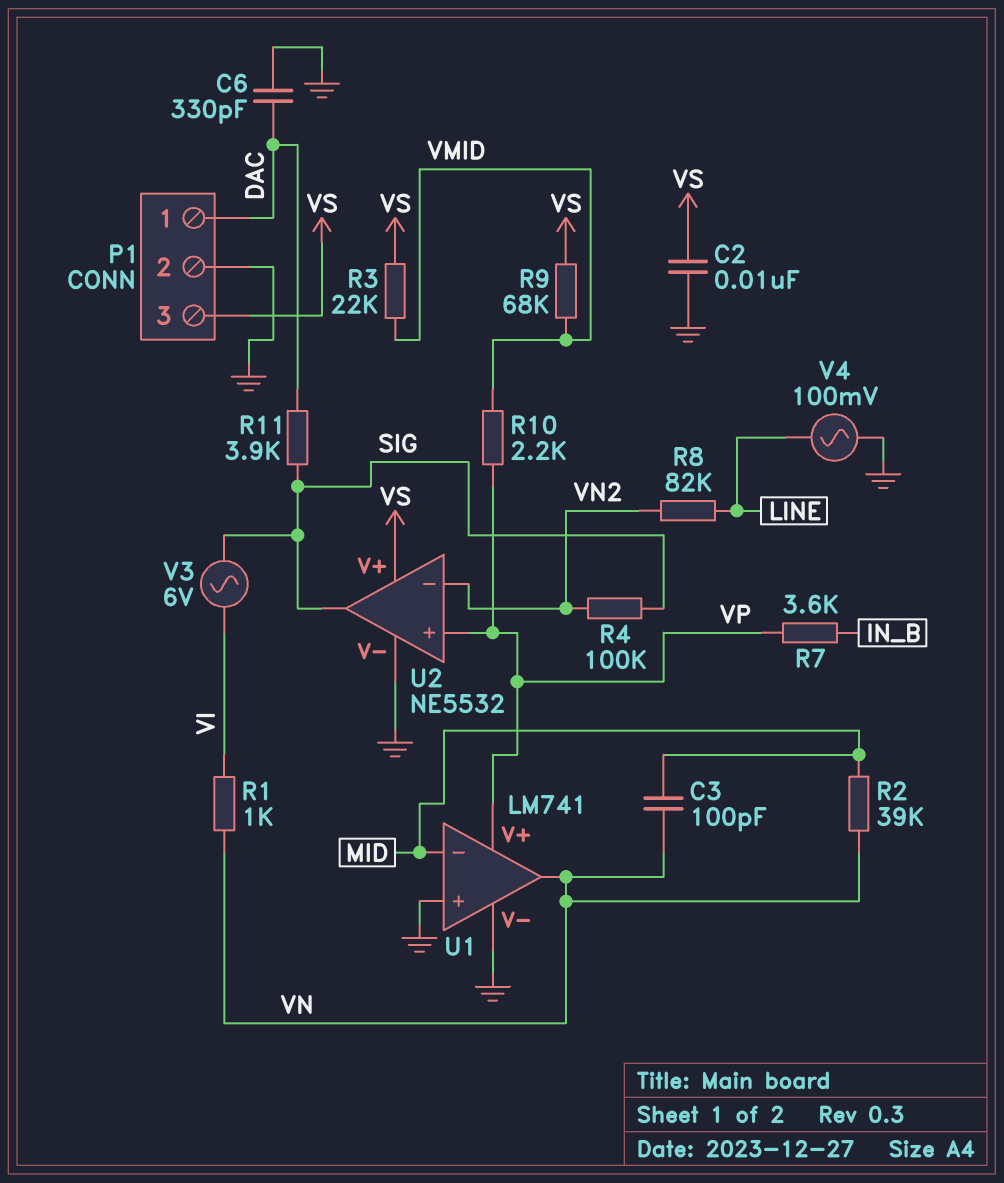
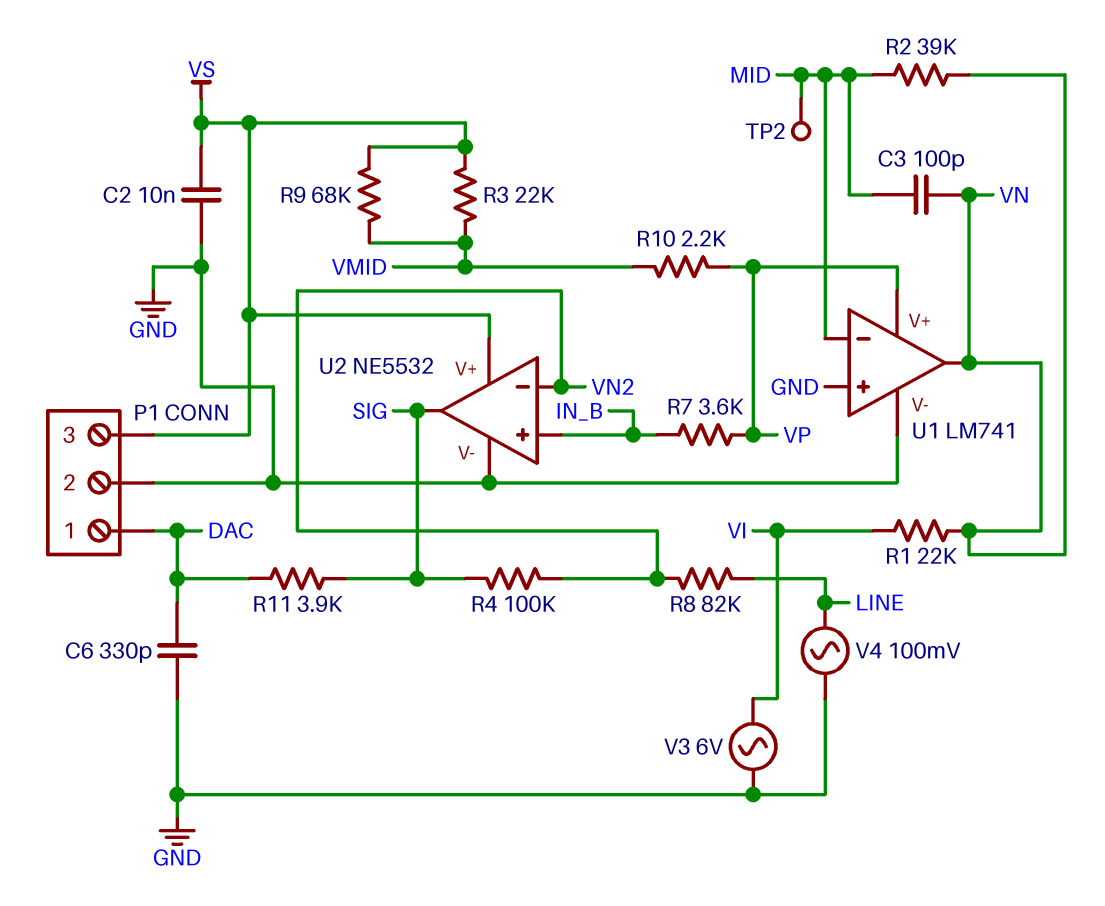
R1: 1k (VI, VN) -> 22k (VI, VN)
TP2: none -> test point (MID)
U2 pin in+: VP -> IN_B
V3: AC 6V (SIG, VI) -> AC 6V (GND, VI)

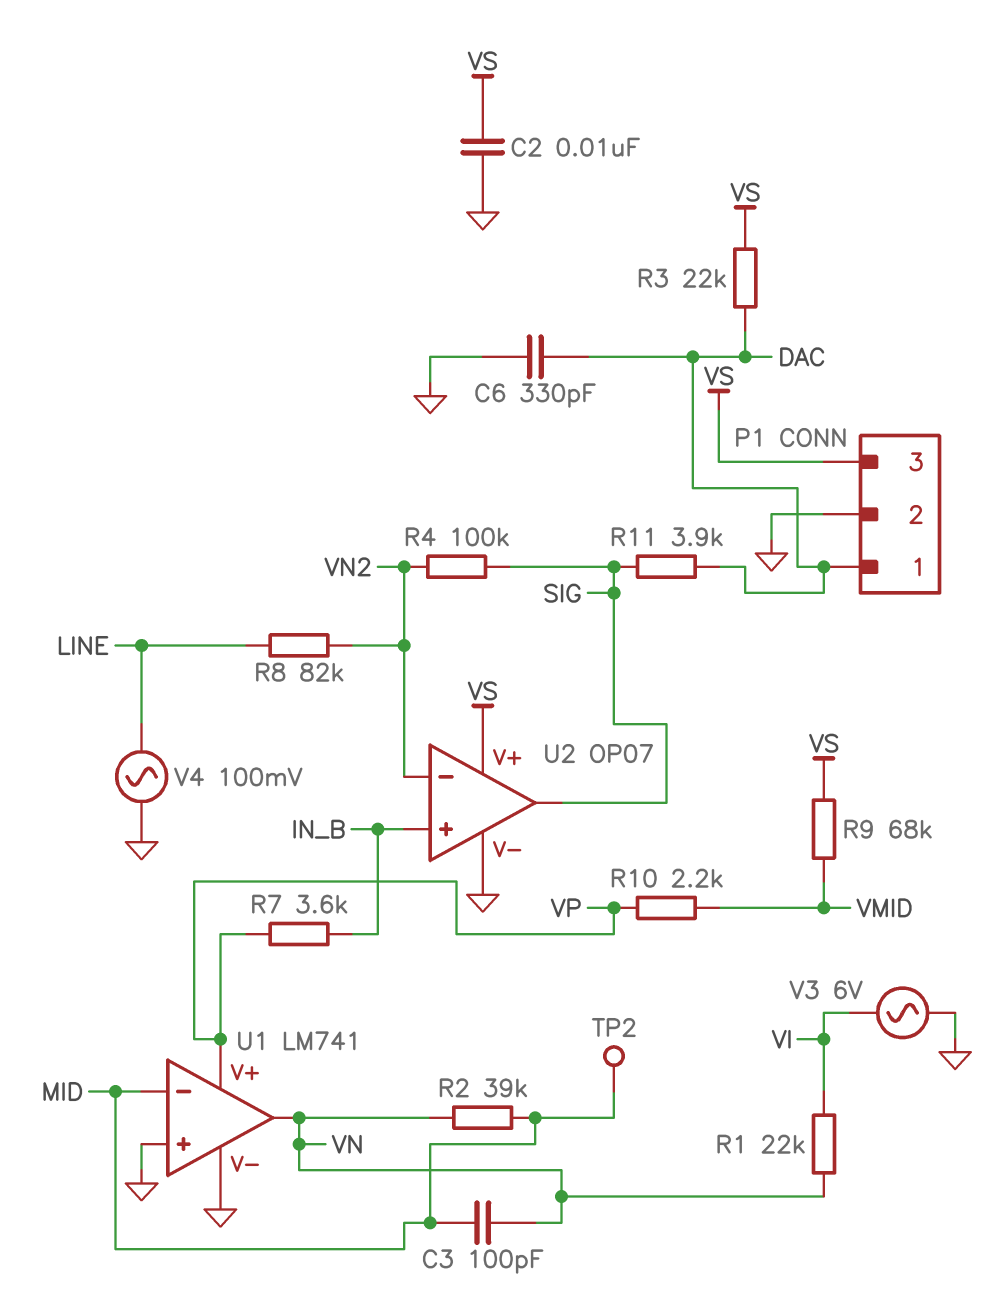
R3: 22k (VMID, VS) -> 22k (DAC, VS)
U2: NE5532 -> OP07

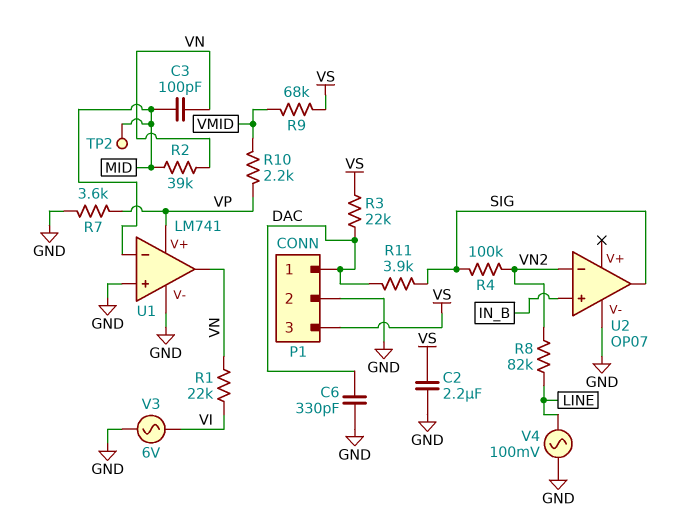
C2: 10nF (GND, VS) -> 2.2uF (GND, VS)
R7: 3.6k (IN_B, VP) -> 3.6k (GND, VP)
U2 pin V+: VS -> none

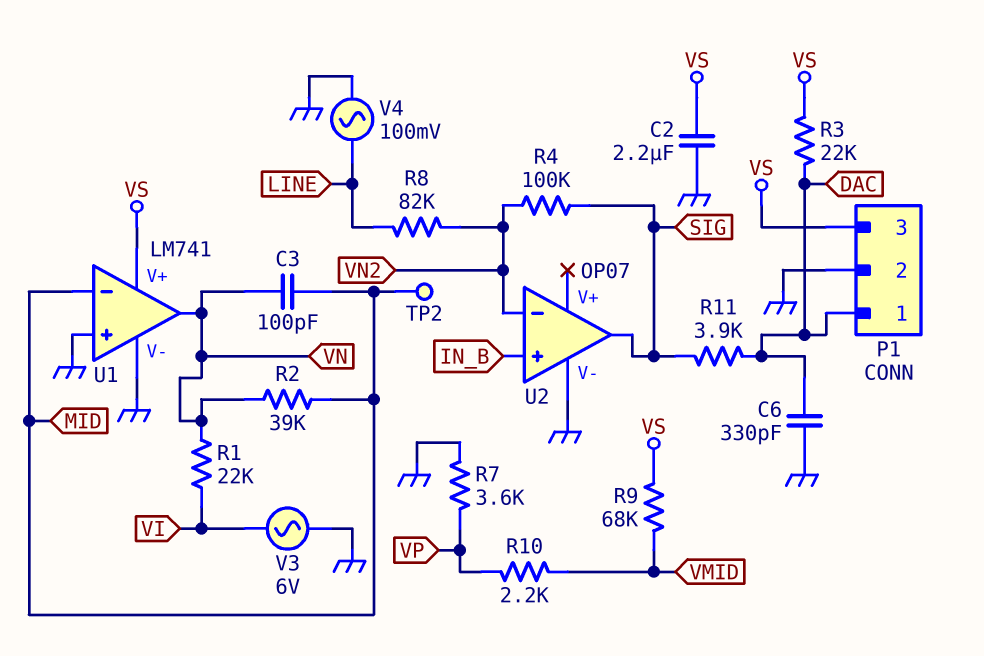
U1 pin V+: VP -> VS

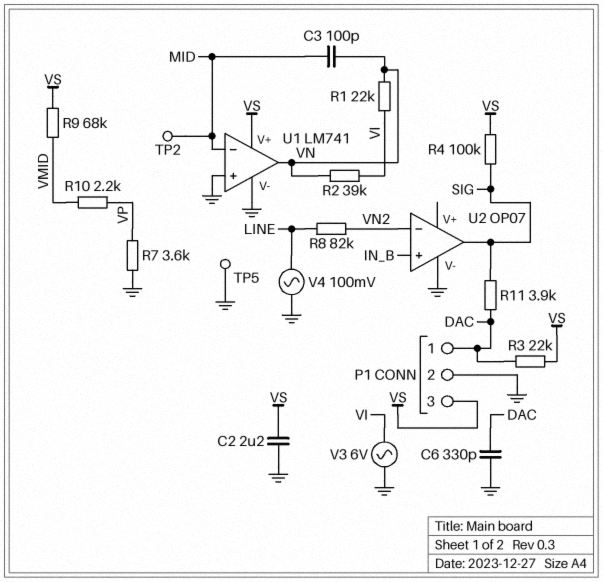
R2: 39k (MID, VN) -> 39k (VI, VN)
R4: 100k (SIG, VN2) -> 100k (SIG, VS)
TP5: none -> test point (GND)

